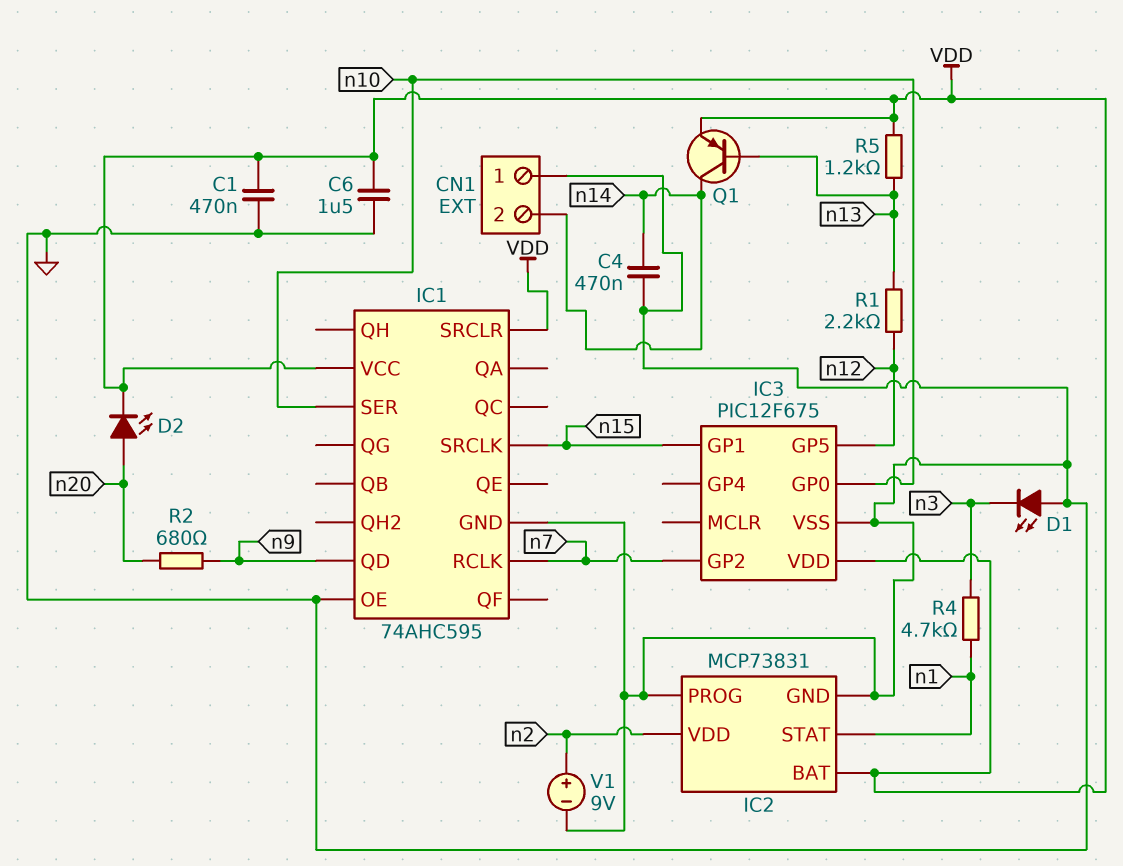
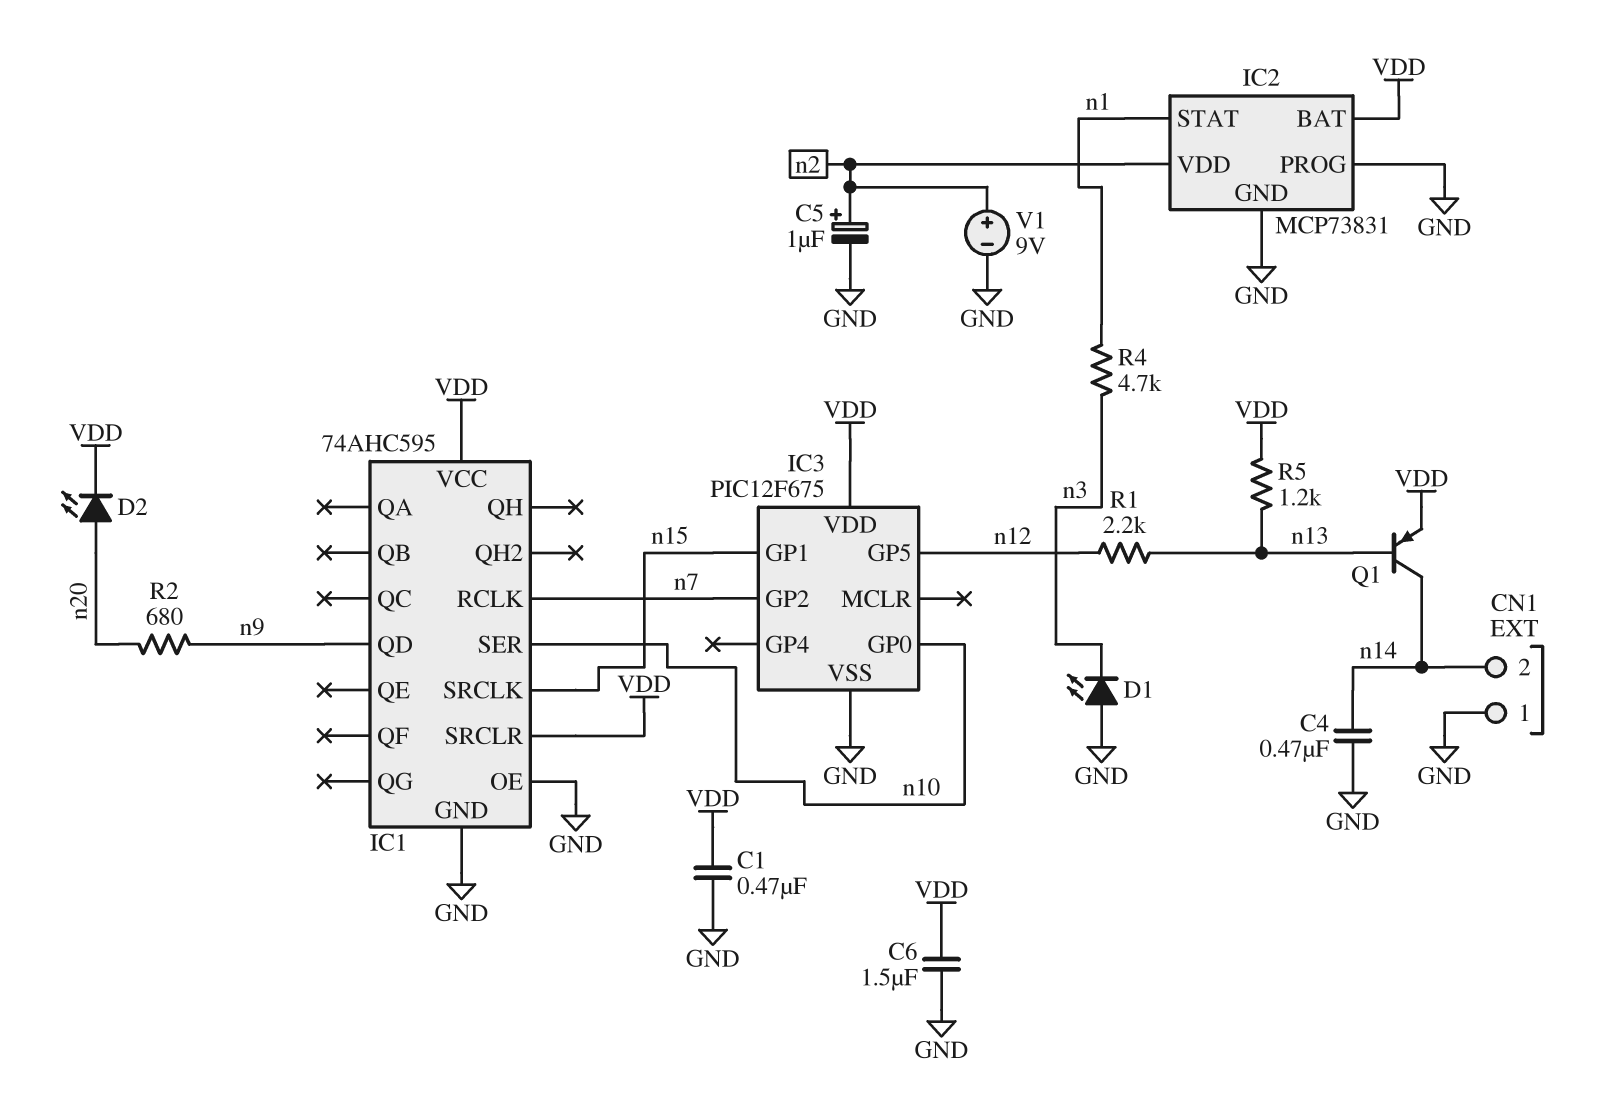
C5: none -> 1uF (plus n2, minus GND)

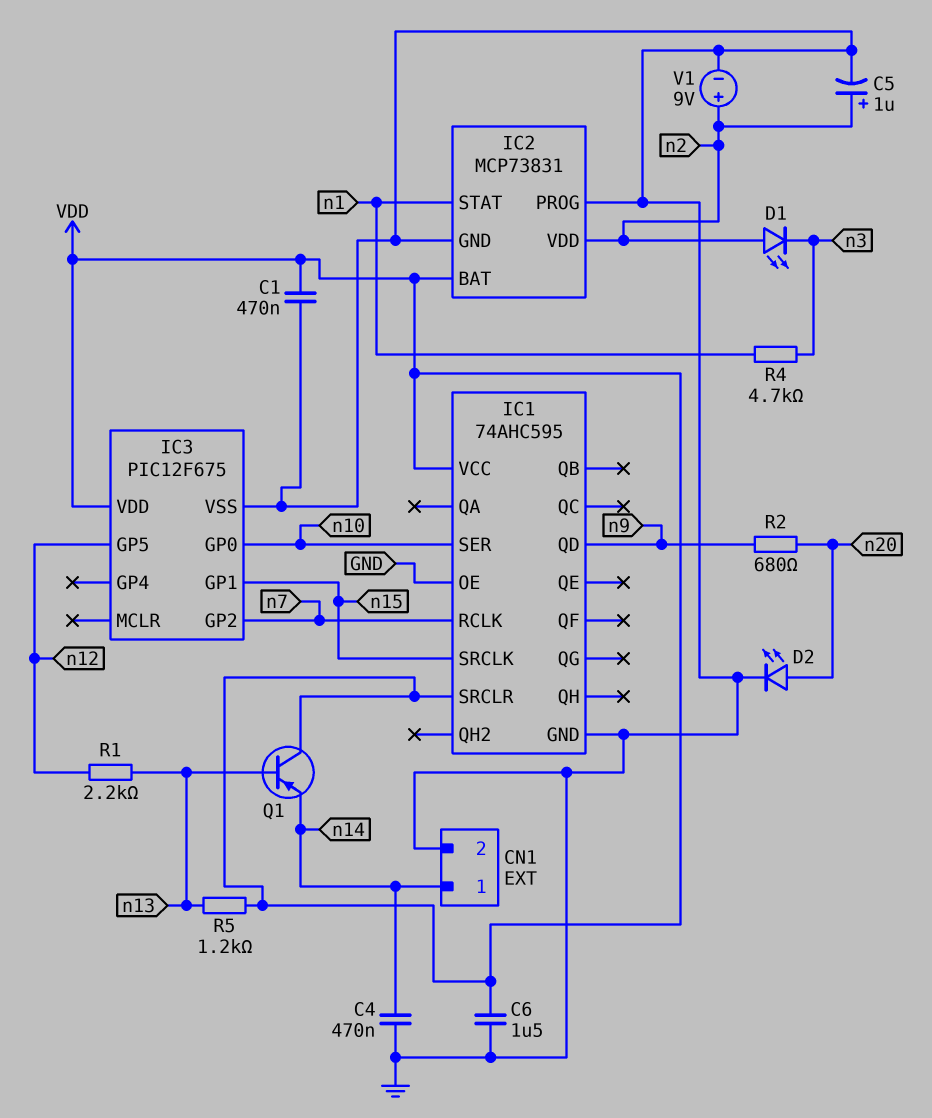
CN1 pin 1: GND -> n14
CN1 pin 2: n14 -> GND
D1: LED (A GND, K n3) -> LED (A n2, K n3)
D2: LED (A n20, K VDD) -> LED (A n20, K GND)
Q1: PNP (B n13, C n14, E VDD) -> PNP (B n13, C VDD, E n14)

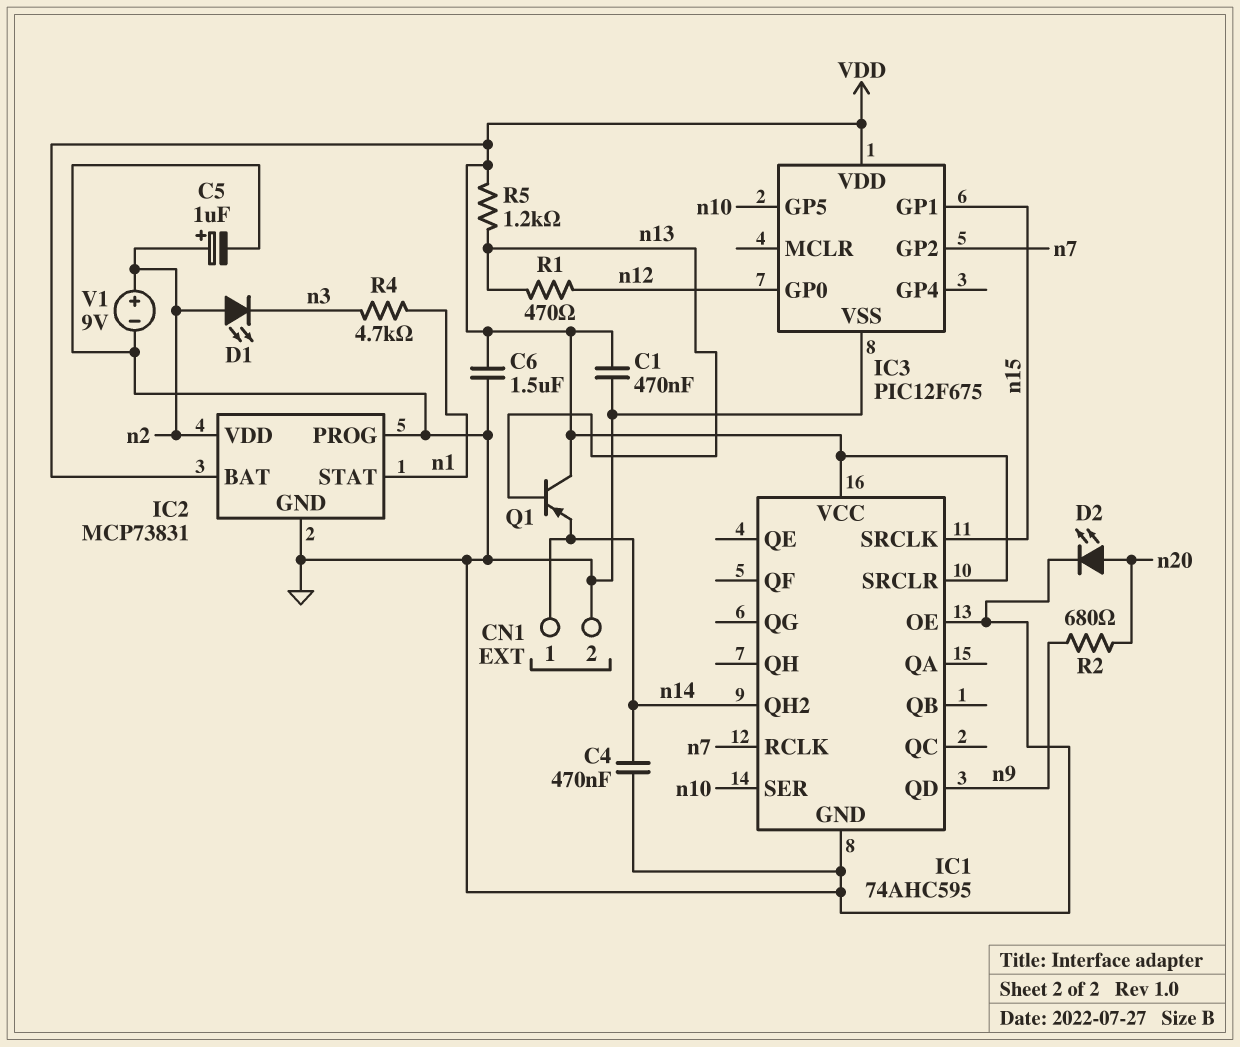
IC1 pin QH2: none -> n14
IC3 pin GP0: n10 -> n12
IC3 pin GP5: n12 -> n10
R1: 2.2k (n12, n13) -> 470 (n12, n13)

